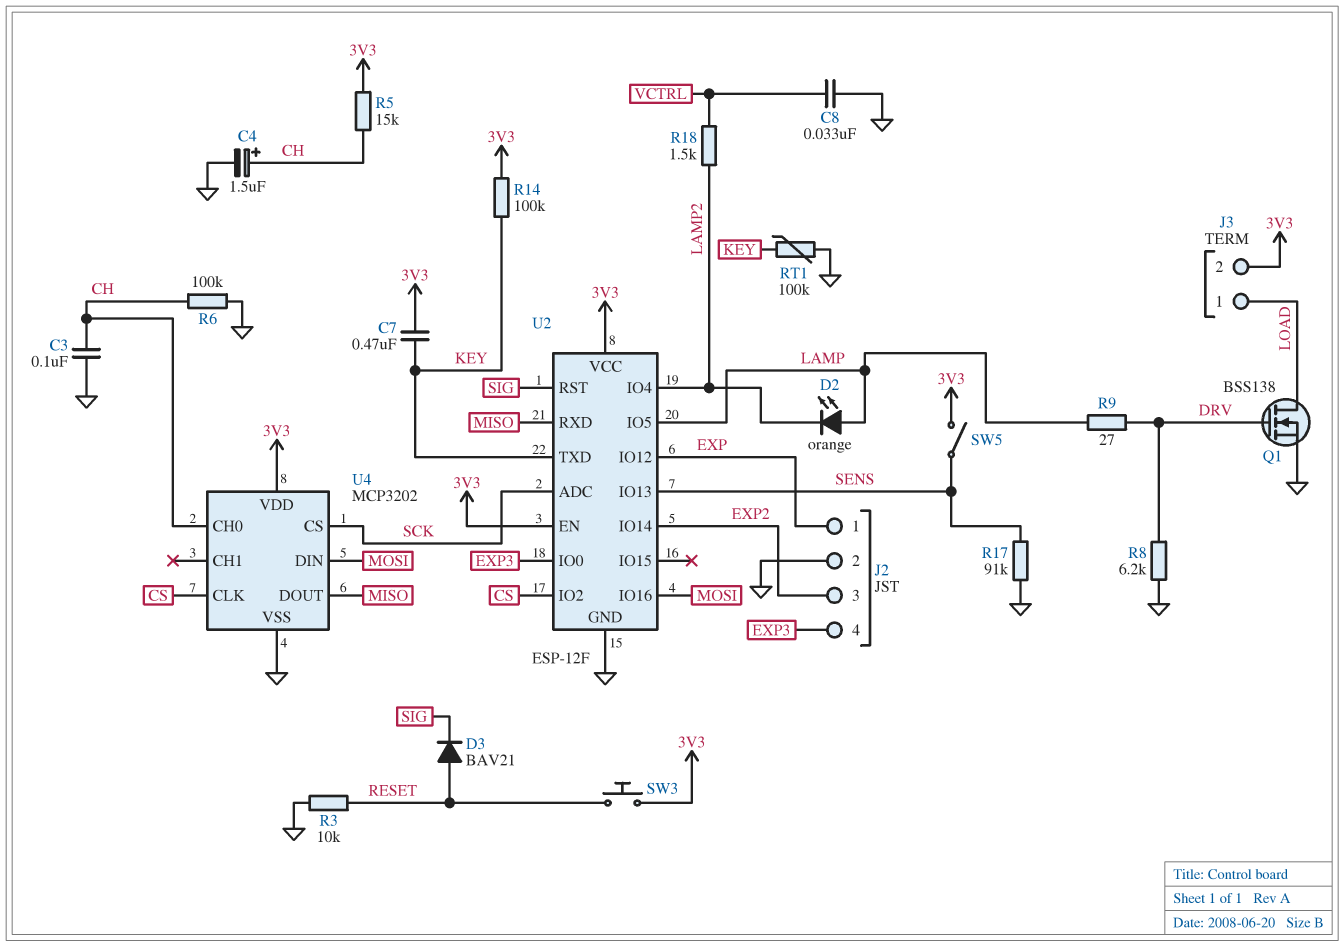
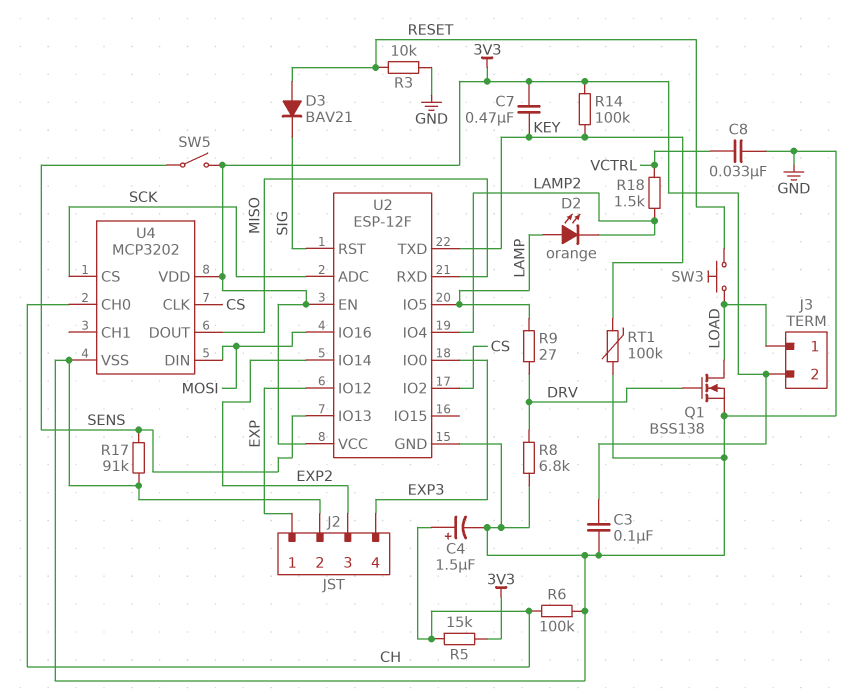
C3: 100nF (CH, GND) -> 100nF (3V3, GND)
R8: 6.2k (DRV, GND) -> 6.8k (DRV, GND)
SW3: button (3V3, RESET) -> button (LOAD, RESET)

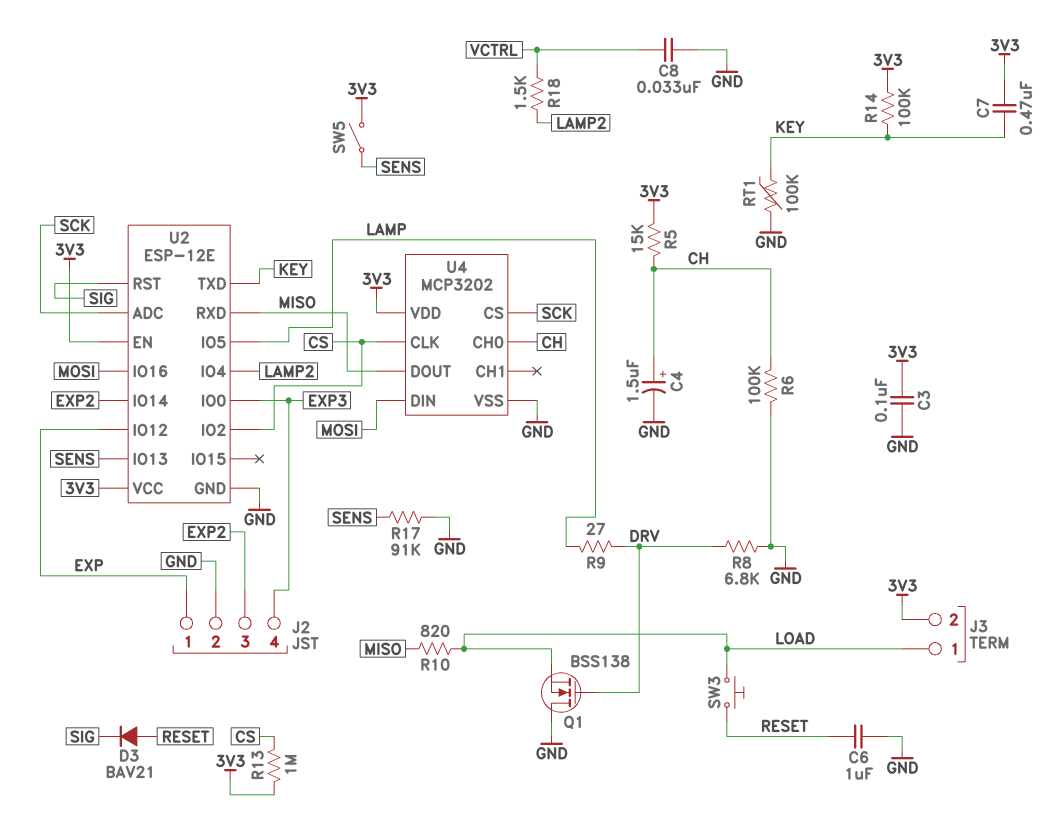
C6: none -> 1uF (GND, RESET)
D2: LED orange (A LAMP, K LAMP2) -> none
Q1: NMOS BSS138 (G DRV, D LOAD, S GND) -> NMOS BSS138 (G DRV, D GND, S LOAD)
R3: 10k (GND, RESET) -> none
R10: none -> 820 (LOAD, MISO)
R13: none -> 1M (3V3, CS)
U2: ESP-12F -> ESP-12E

